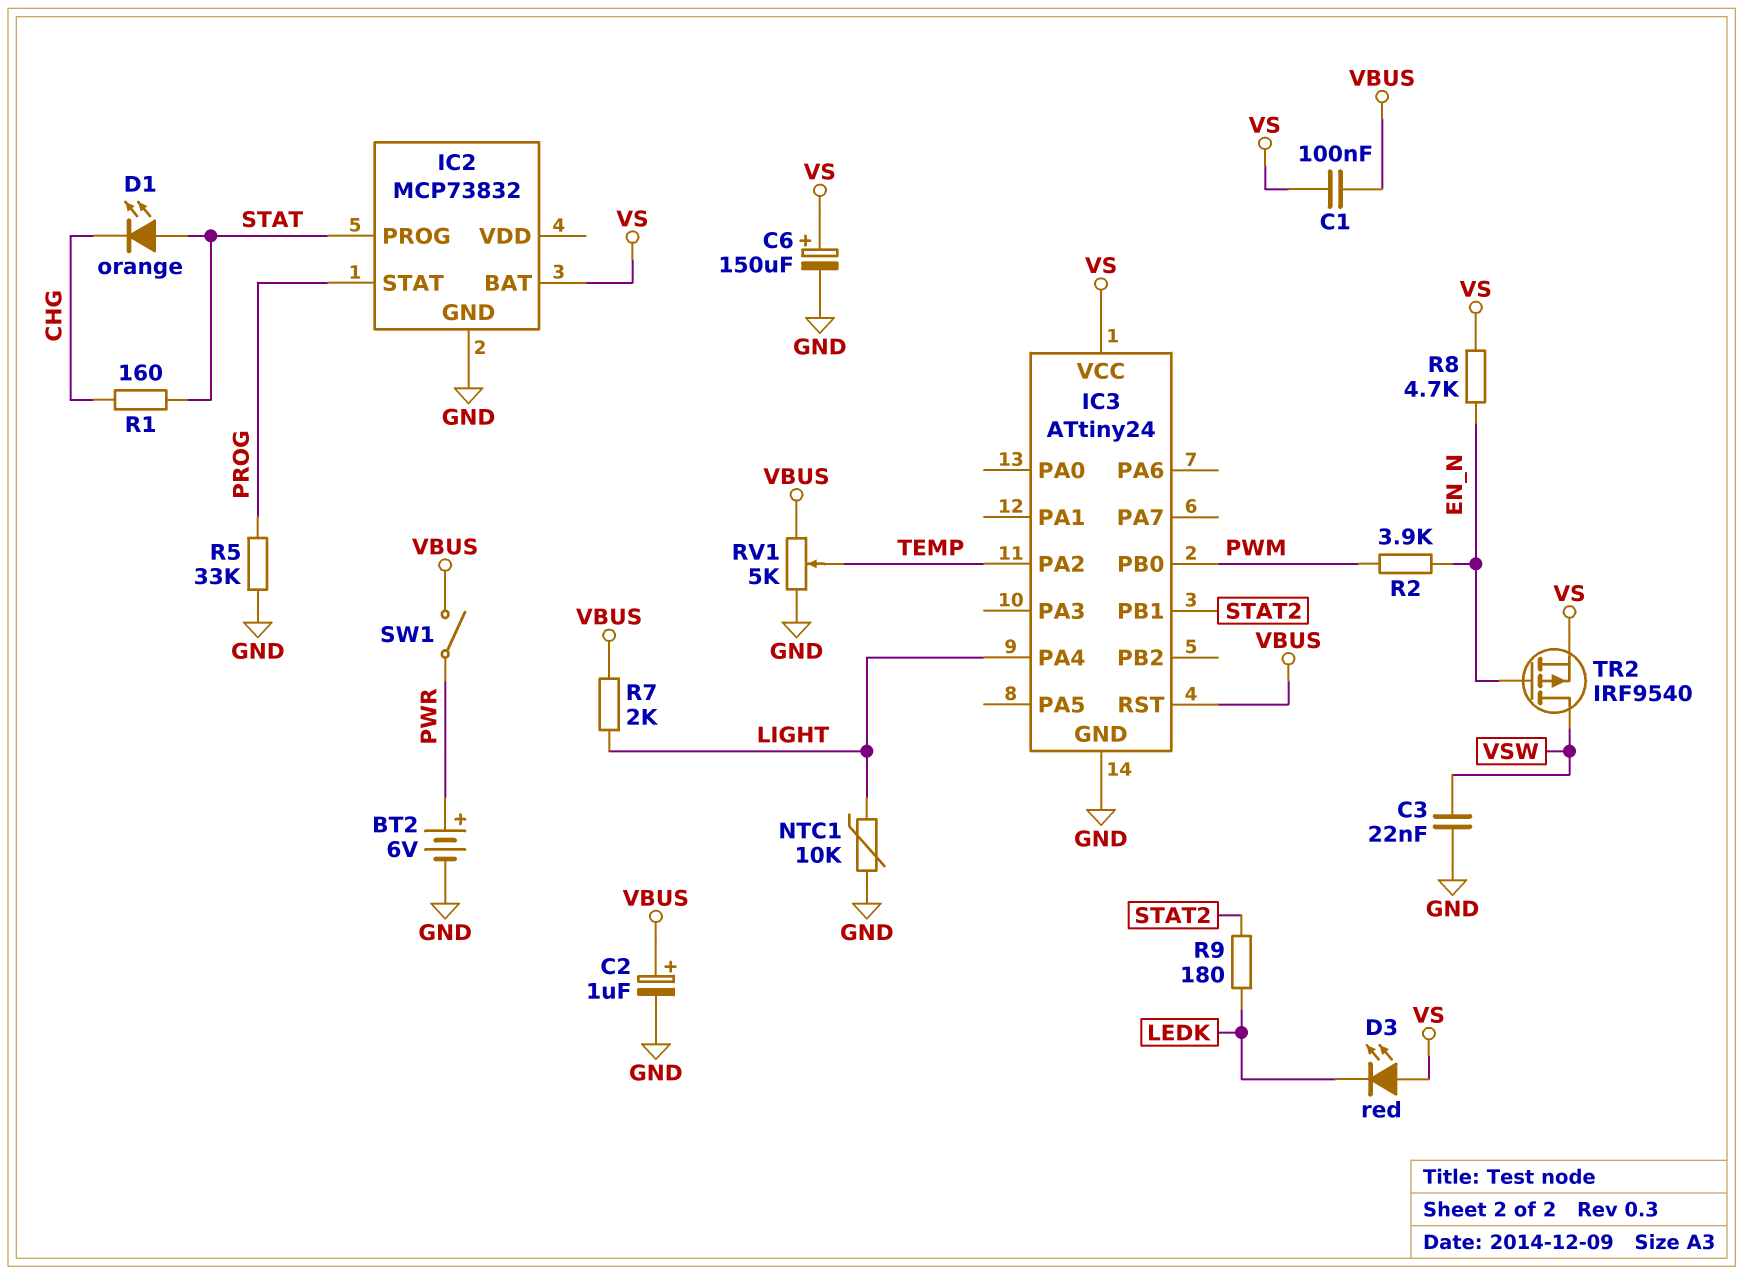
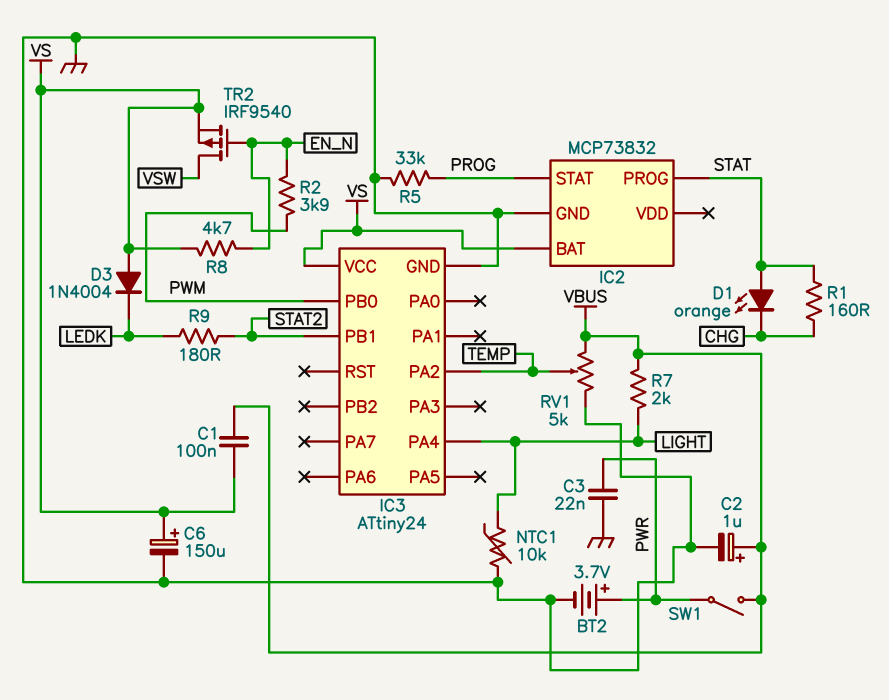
BT2: 6V (plus PWR, minus GND) -> 3.7V (plus PWR, minus GND)
C3: 22nF (GND, VSW) -> 22nF (GND, PWR)
D3: LED red (A VS, K LEDK) -> diode 1N4004 (A VS, K LEDK)
IC3 pin RST: VBUS -> none

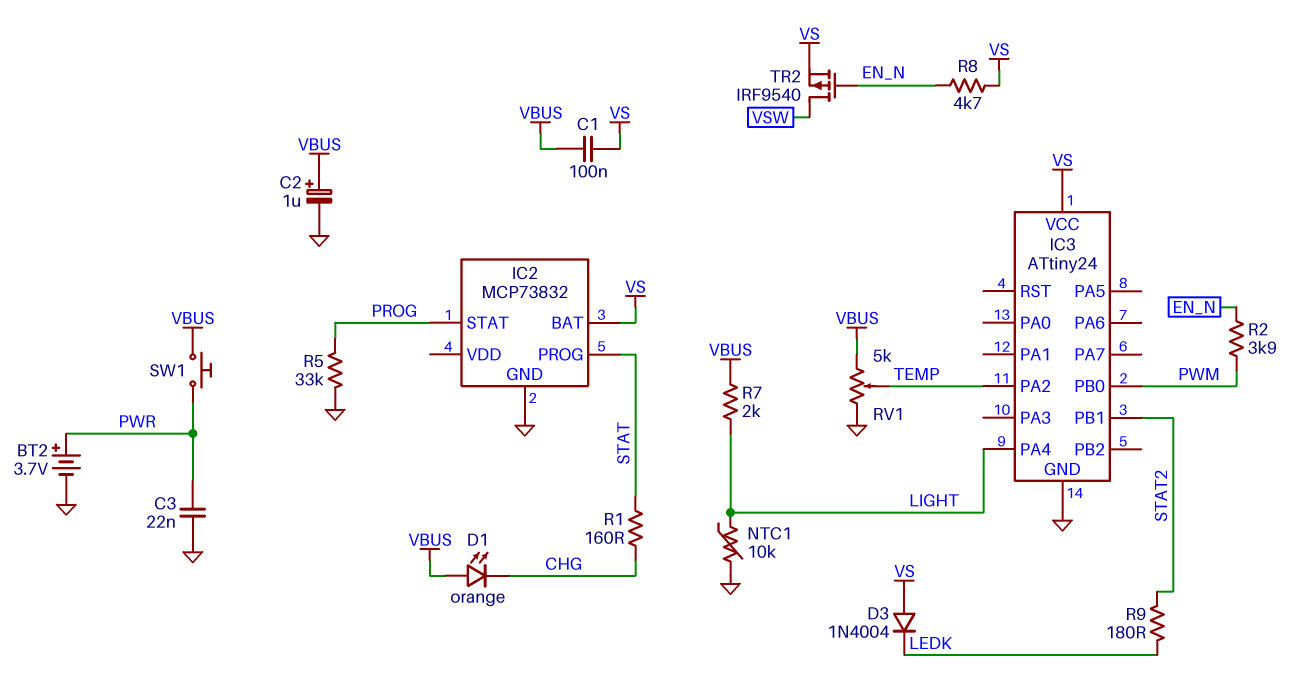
C6: 150uF (plus VS, minus GND) -> none
D1: LED orange (A STAT, K CHG) -> LED orange (A VBUS, K CHG)
SW1: switch (PWR, VBUS) -> button (PWR, VBUS)

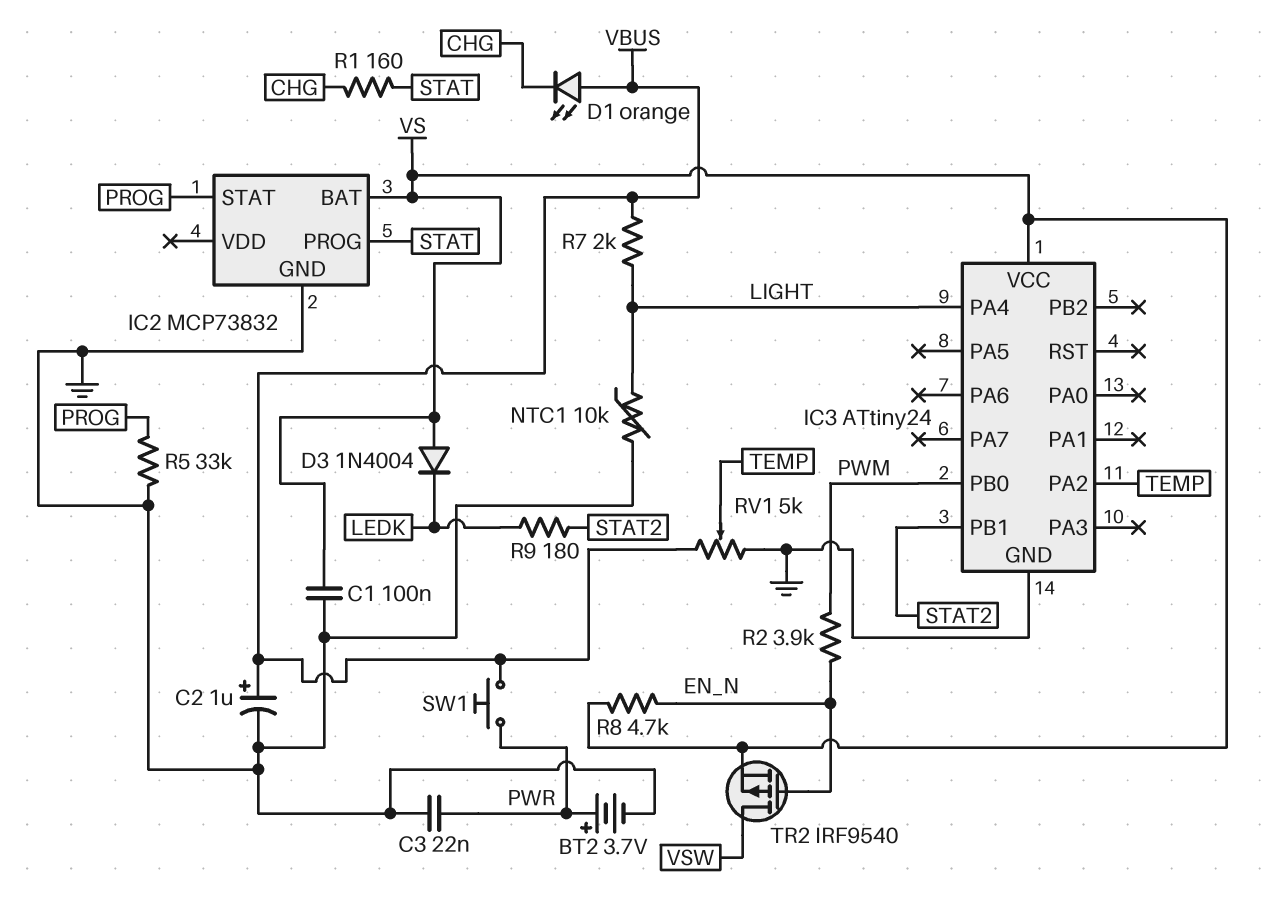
C1: 100nF (VBUS, VS) -> 100nF (GND, VS)

